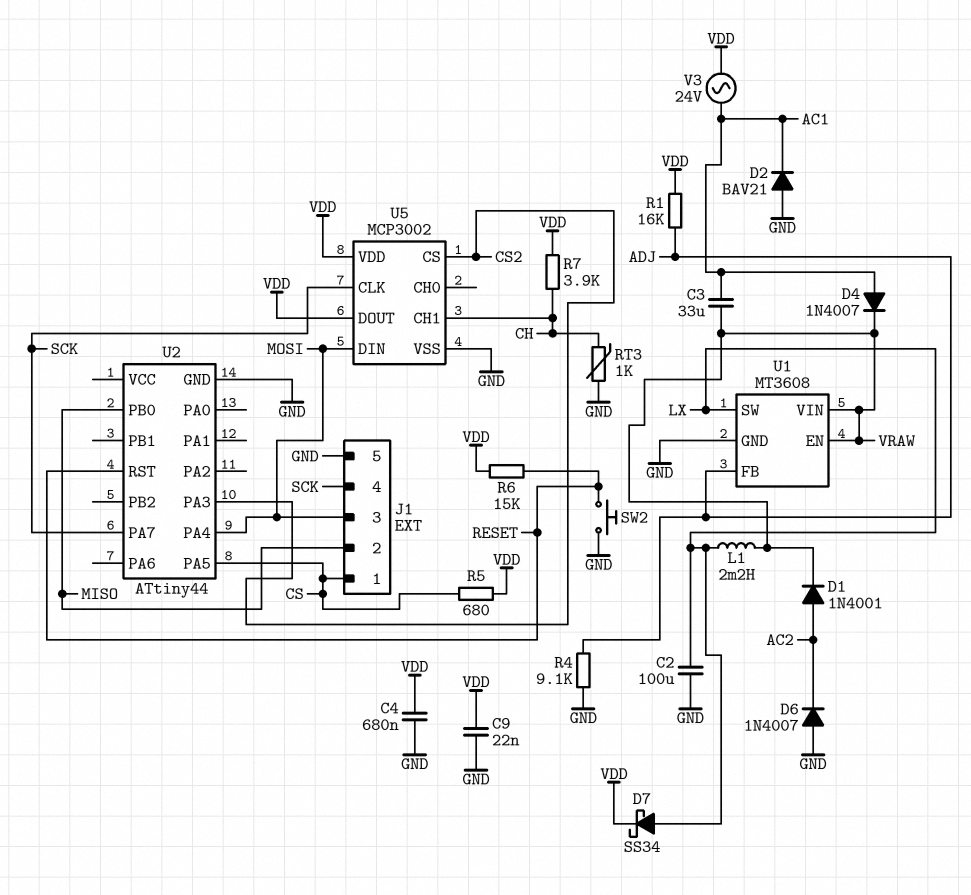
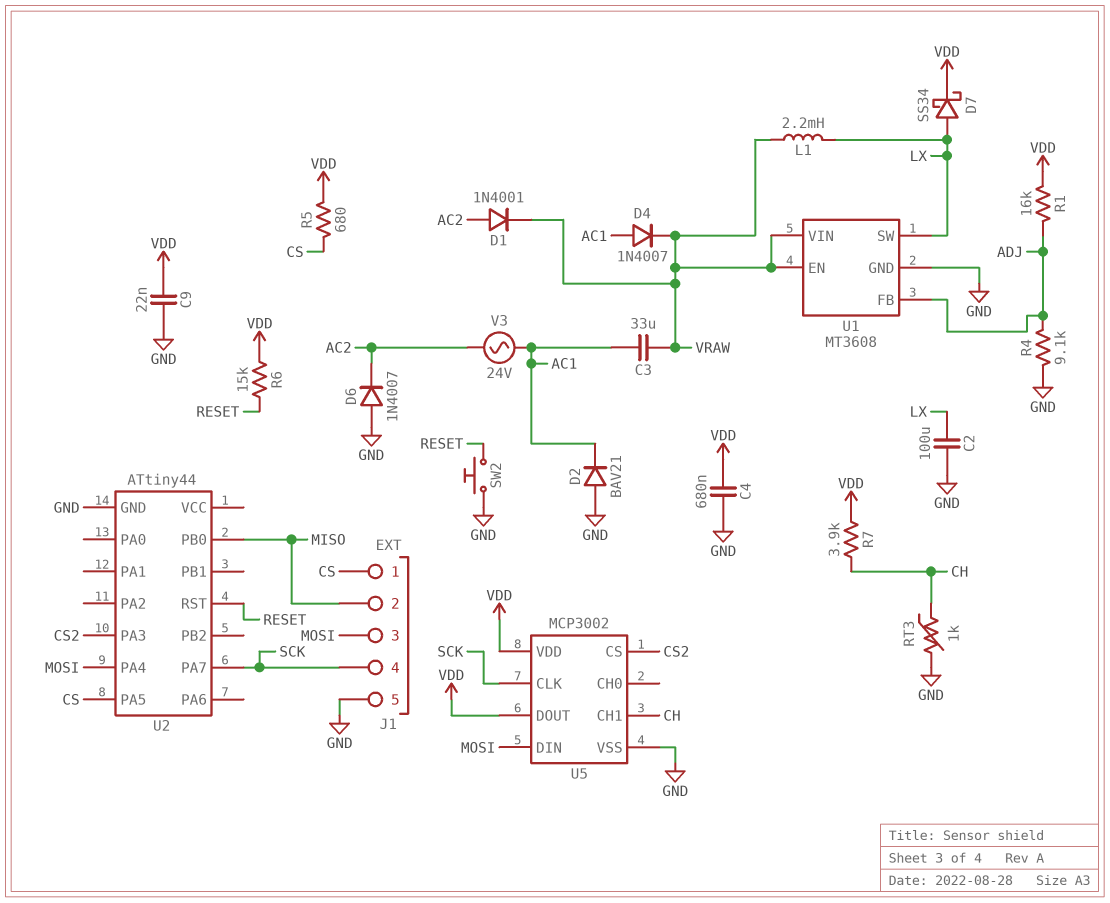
V3: AC 24V (AC1, VDD) -> AC 24V (AC1, AC2)

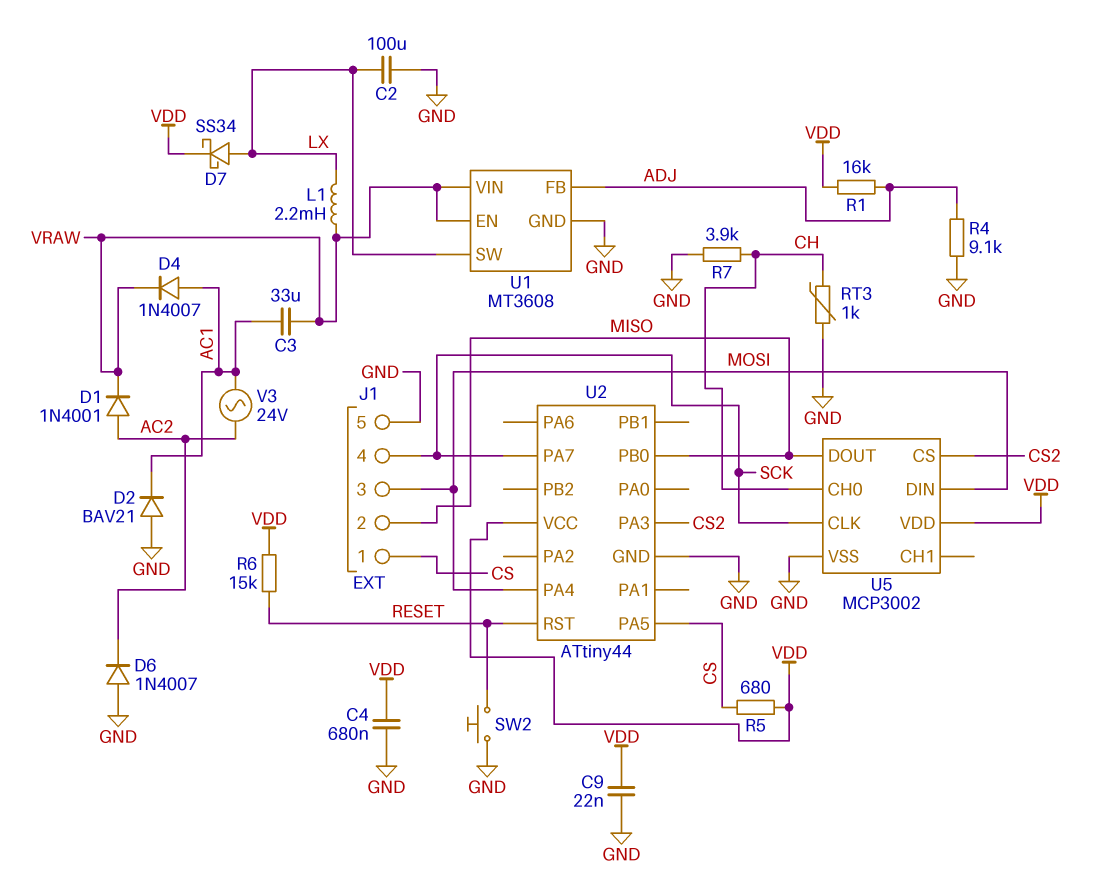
R7: 3.9k (CH, VDD) -> 3.9k (CH, GND)
U2 pin VCC: none -> VDD
U5 pin CH0: none -> CH
U5 pin CH1: CH -> none
U5 pin DOUT: VDD -> MISO

